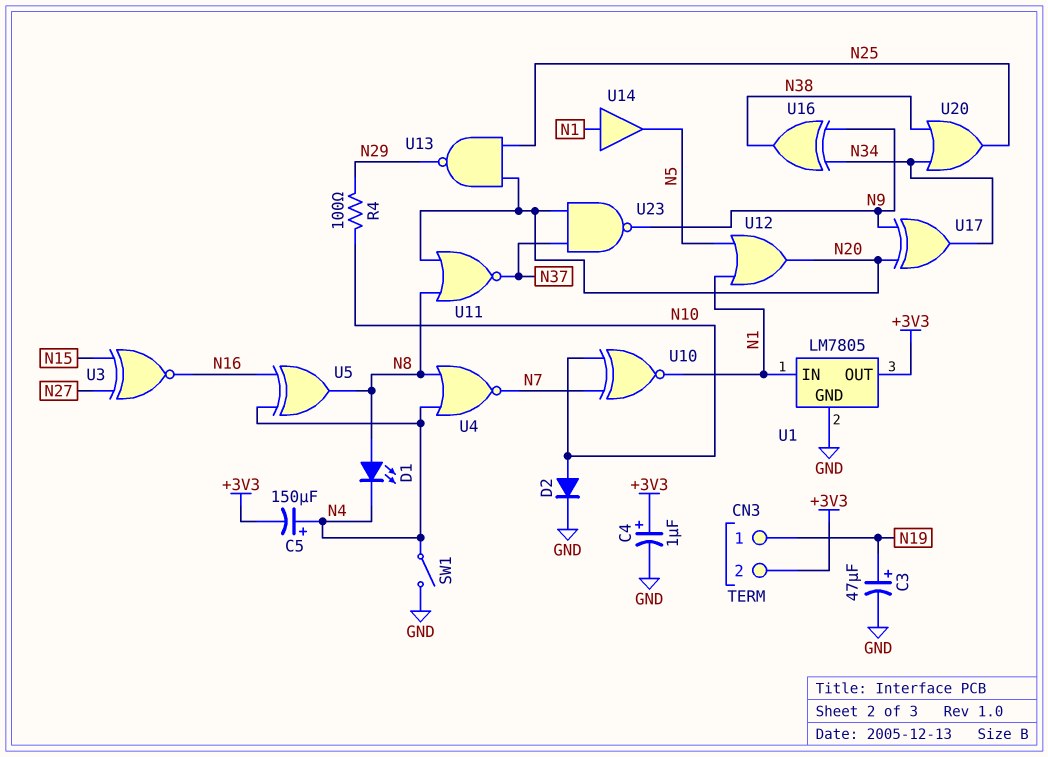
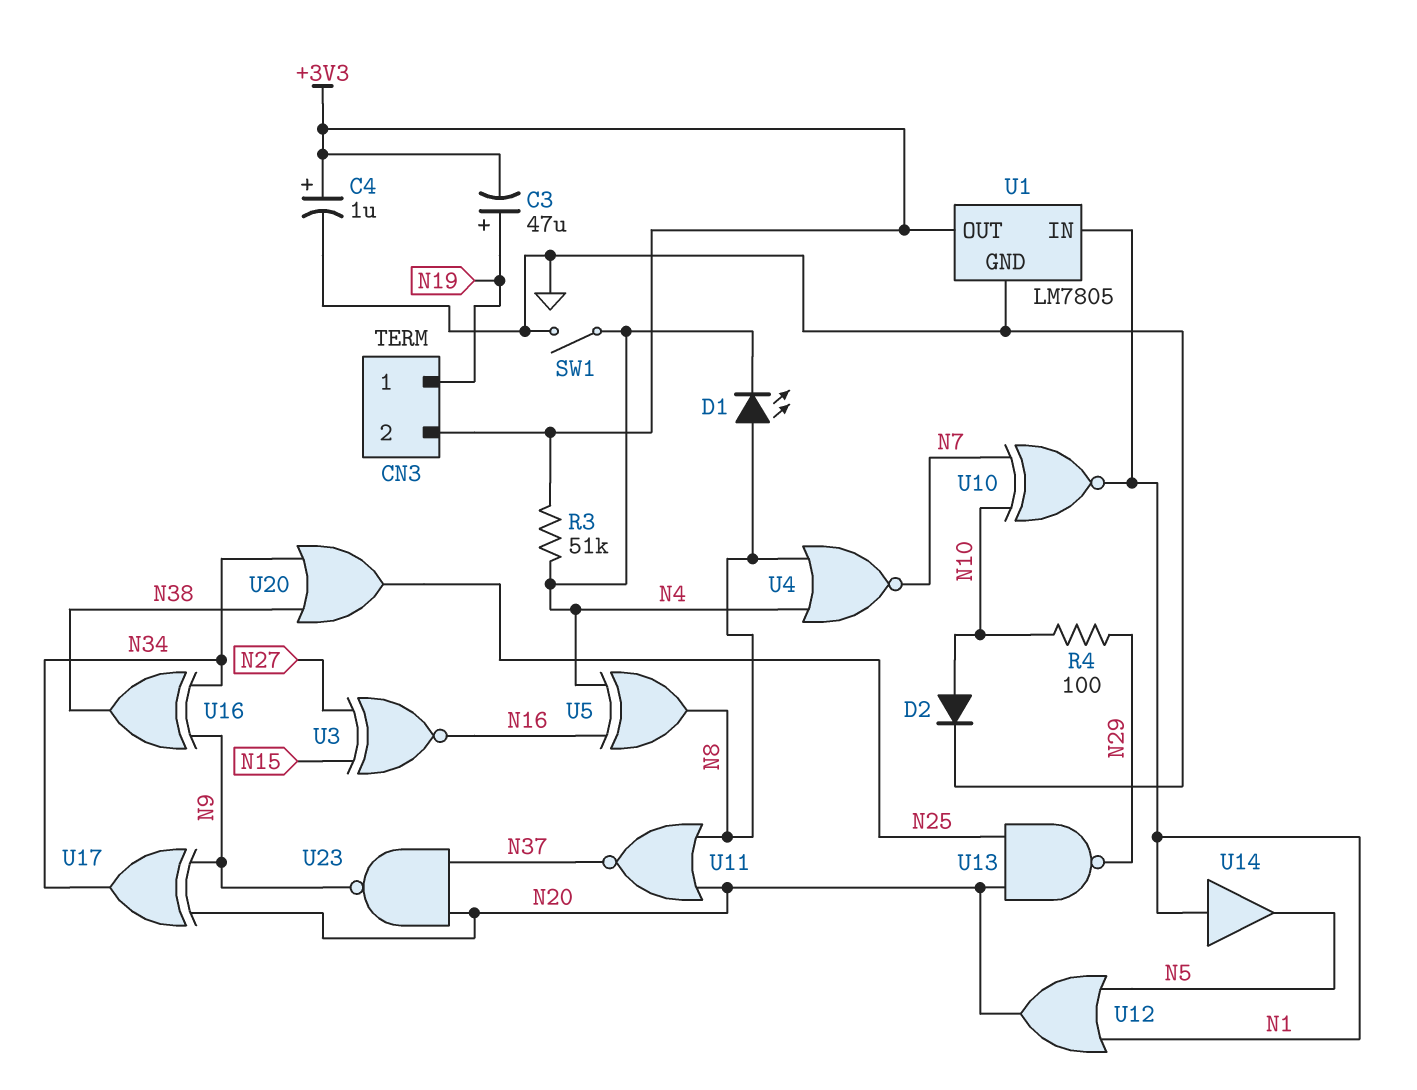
C3: 47uF (plus N19, minus GND) -> 47uF (plus N19, minus +3V3)
C5: 150uF (plus N4, minus +3V3) -> none
R3: none -> 51k (+3V3, N4)

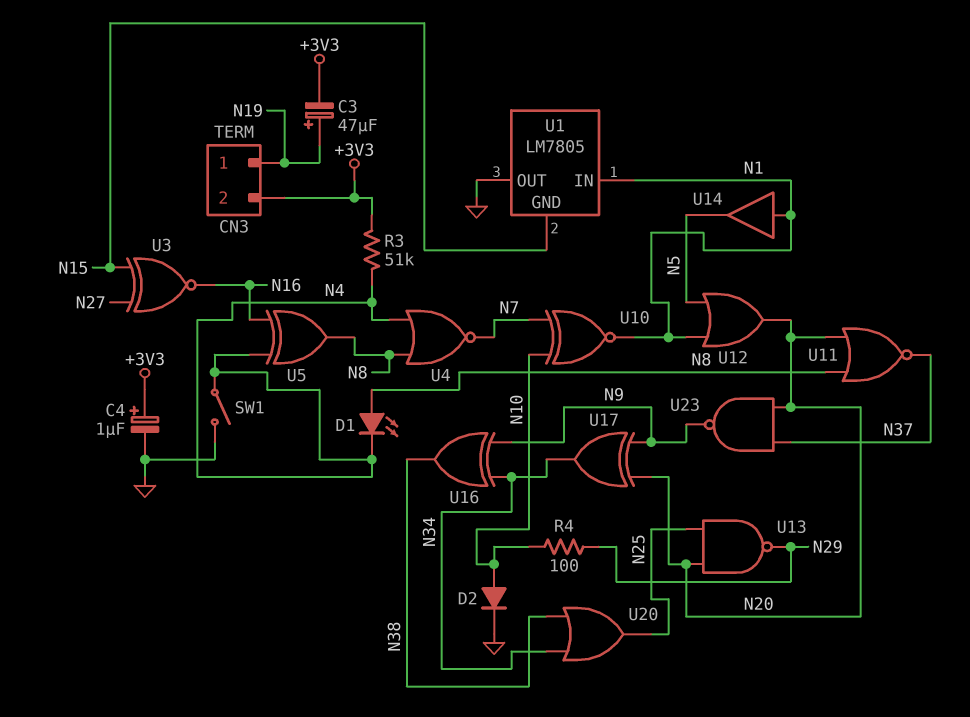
U1 pin GND: GND -> N15
U1 pin OUT: +3V3 -> GND

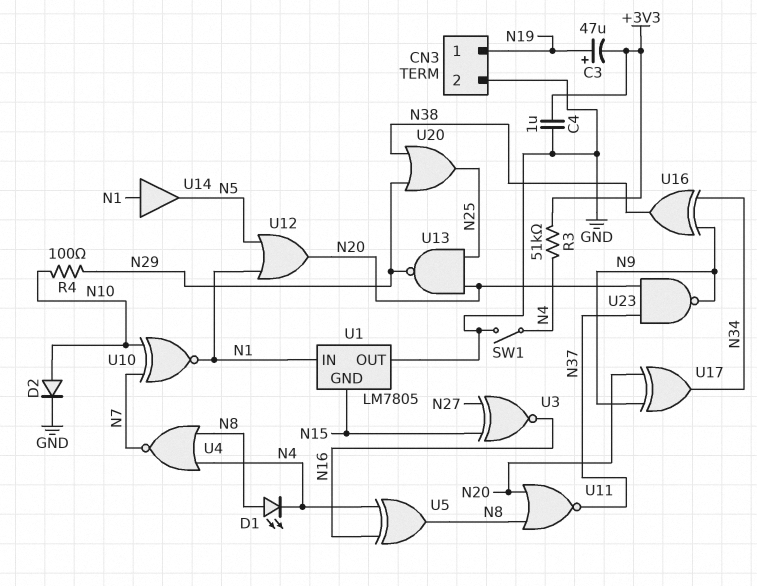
C4: 1uF (plus +3V3, minus GND) -> 1uF (+3V3, GND)
CN3 pin 2: +3V3 -> GND
U20: OR (in N34, in N38, out N25) -> OR (in N29, in N38, out N25)

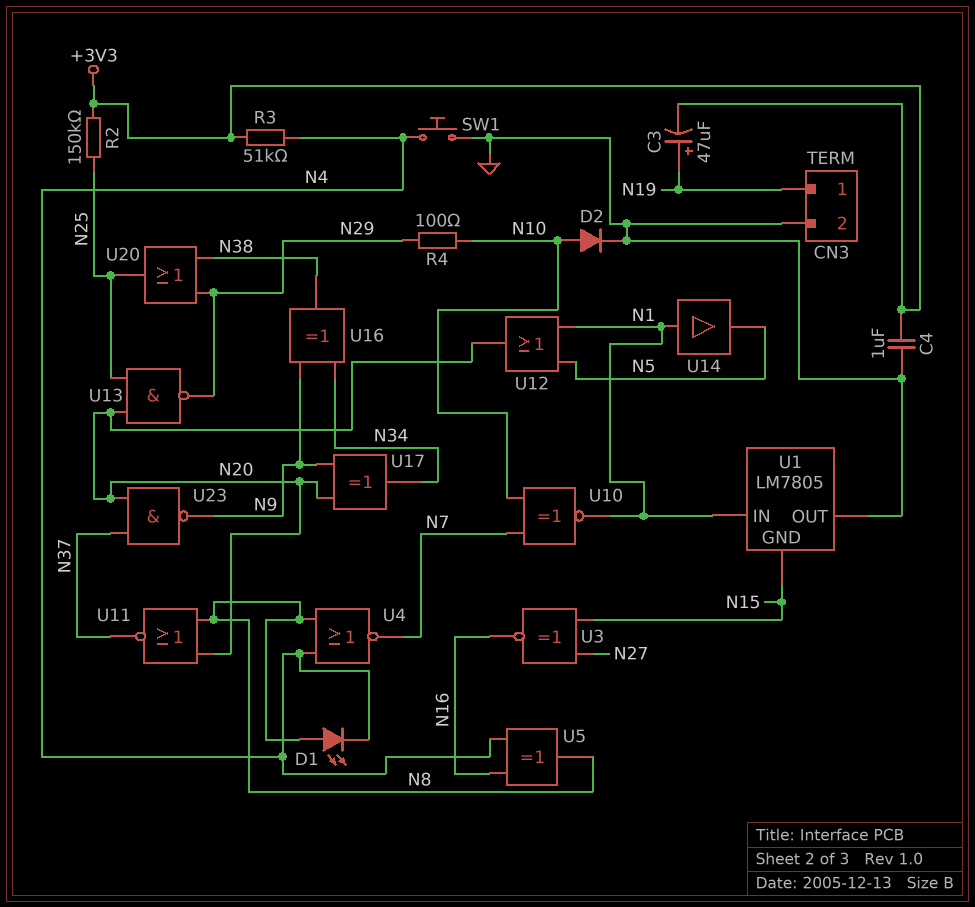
R2: none -> 150k (+3V3, N25)
SW1: switch (GND, N4) -> button (GND, N4)

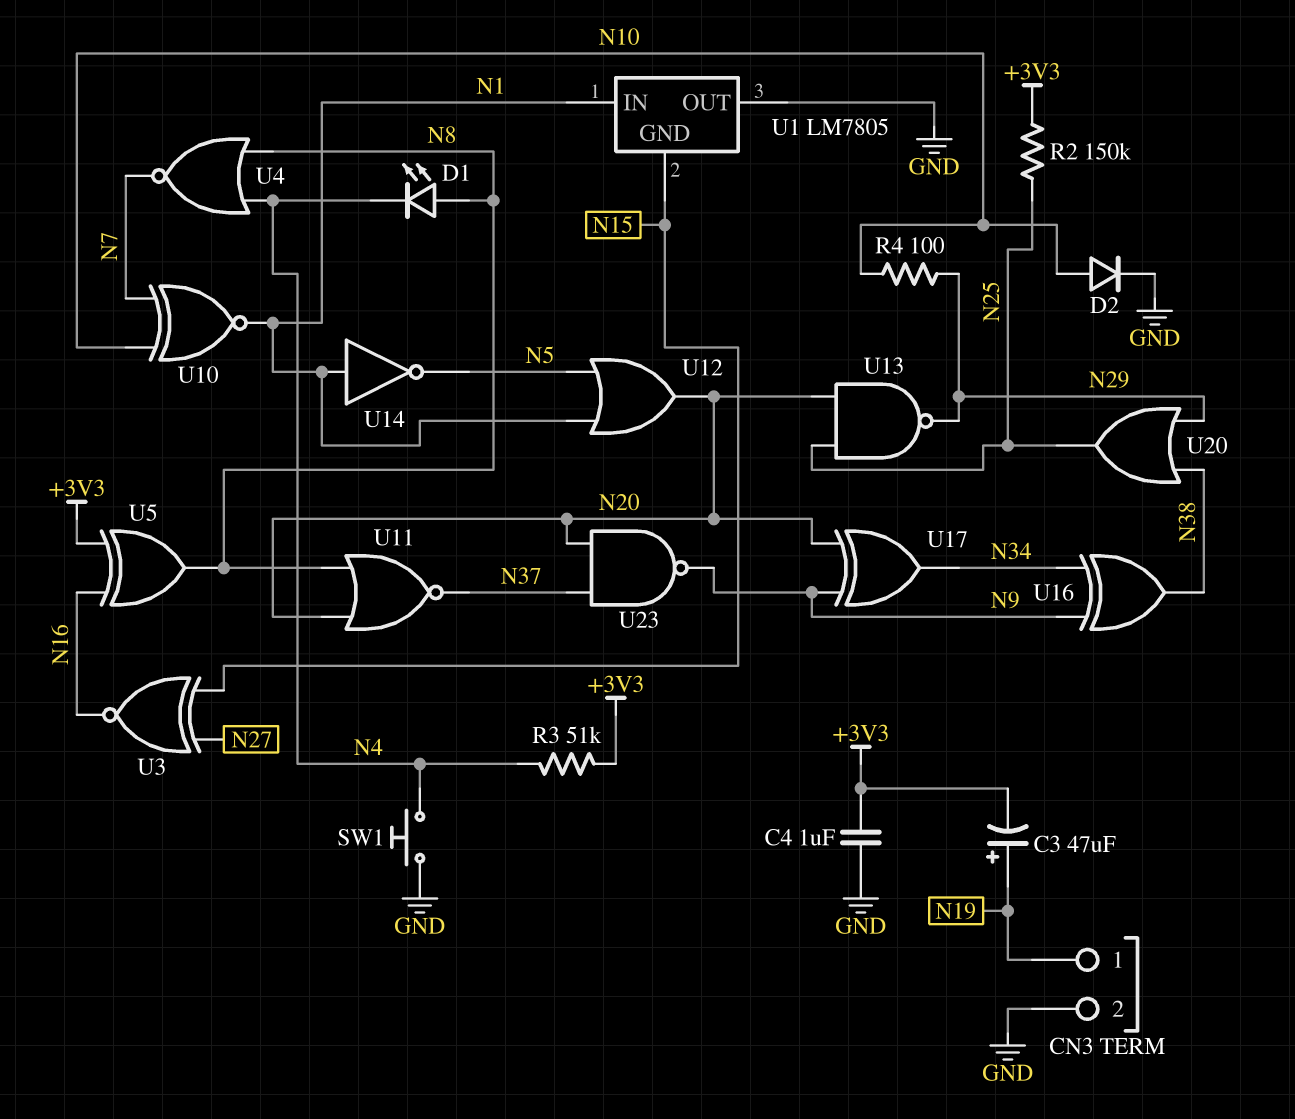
U5: XOR (in N4, in N16, out N8) -> XOR (in +3V3, in N16, out N8)
U14: buffer (in N1, out N5) -> NOT (in N1, out N5)

